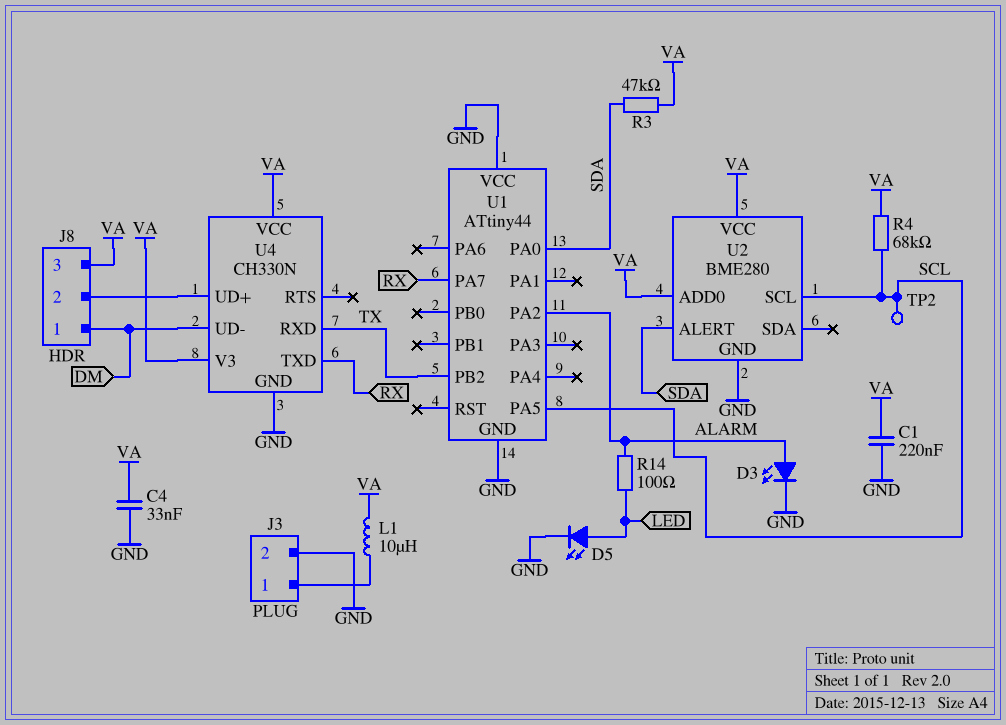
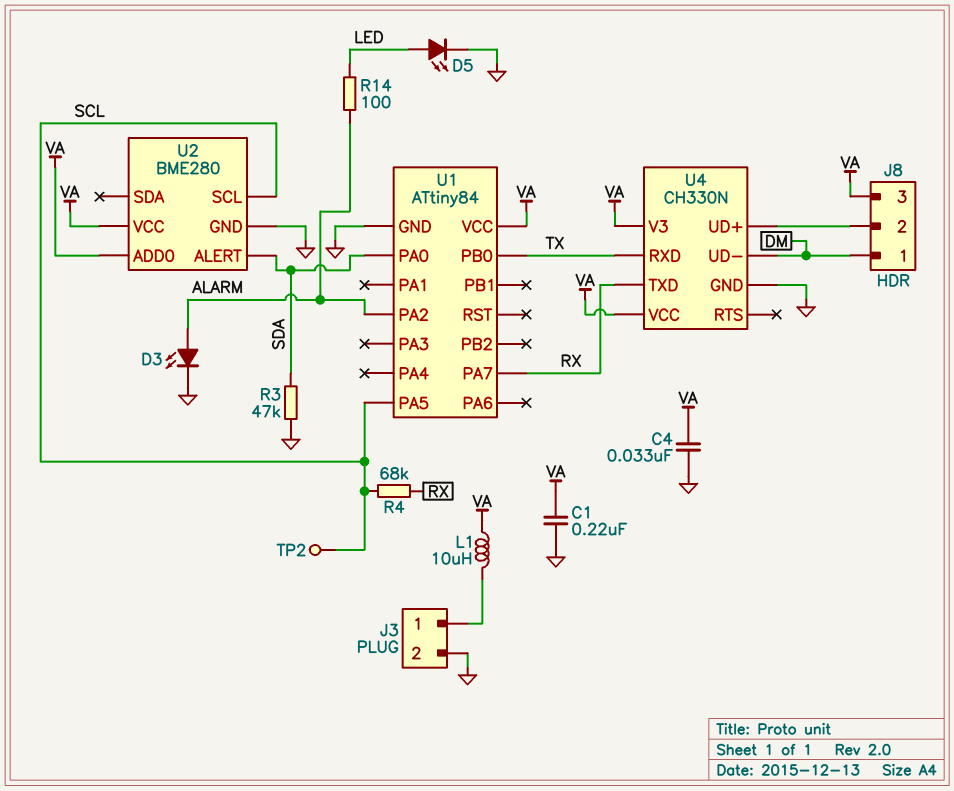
R3: 47k (SDA, VA) -> 47k (GND, SDA)
R4: 68k (SCL, VA) -> 68k (RX, SCL)
U1: ATtiny44 -> ATtiny84
U1 pin PB0: none -> TX
U1 pin PB2: TX -> none
U1 pin VCC: GND -> VA

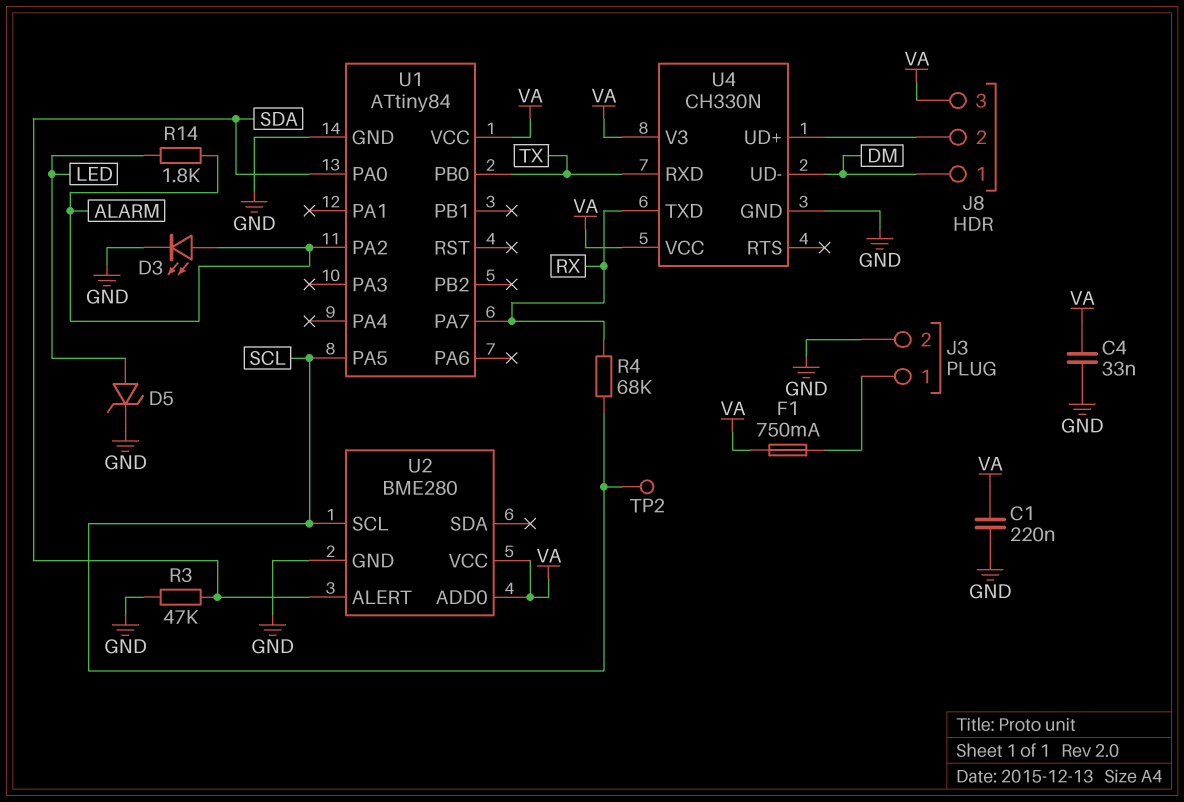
D5: LED (A LED, K GND) -> zener (A LED, K GND)
F1: none -> 750mA (J3/1, VA)
L1: 10uH (J3/1, VA) -> none
R14: 100 (ALARM, LED) -> 1.8k (ALARM, LED)

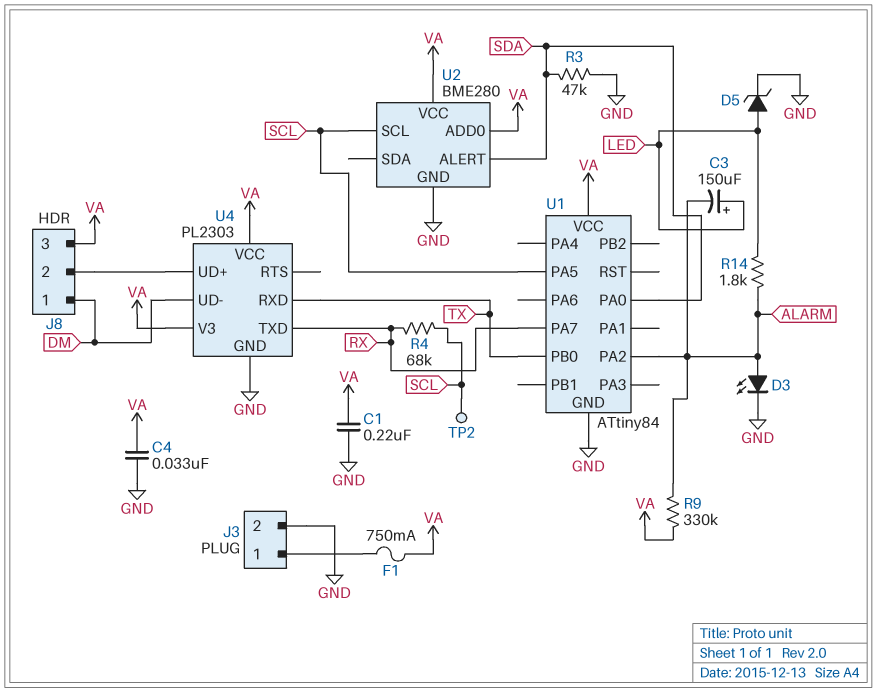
C3: none -> 150uF (plus LED, minus ALARM)
R9: none -> 330k (ALARM, VA)
U4: CH330N -> PL2303

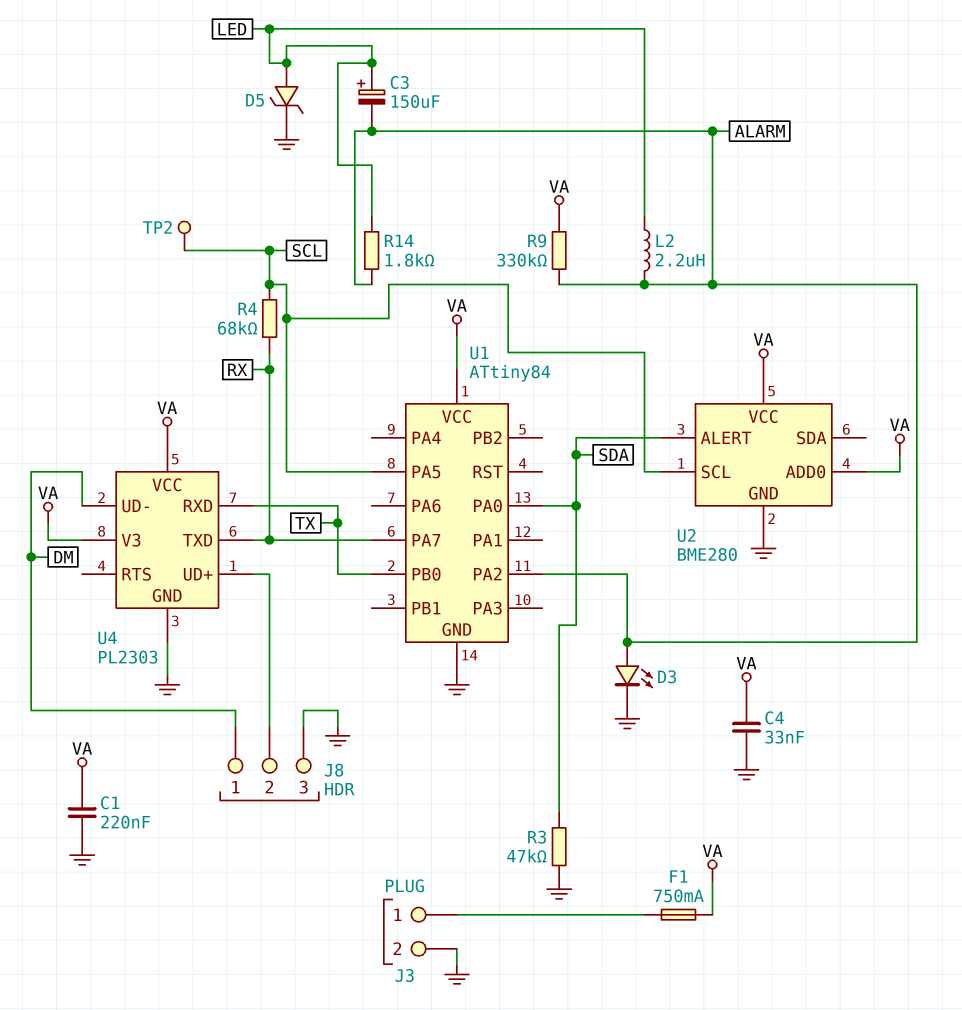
J8 pin 3: VA -> GND
L2: none -> 2.2uH (ALARM, LED)

